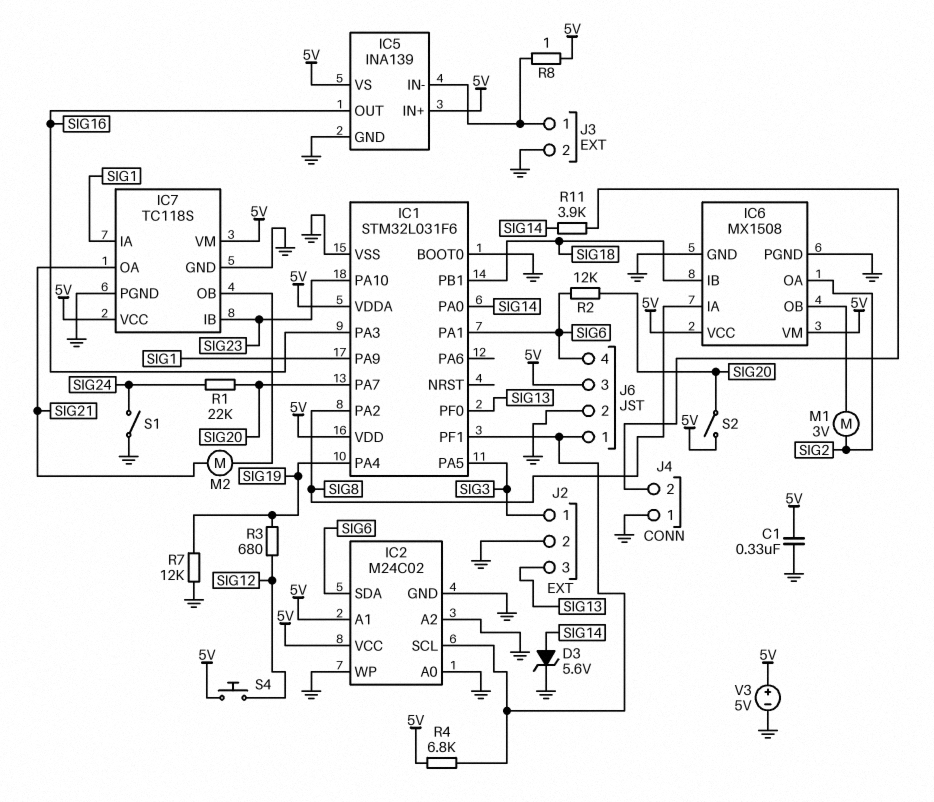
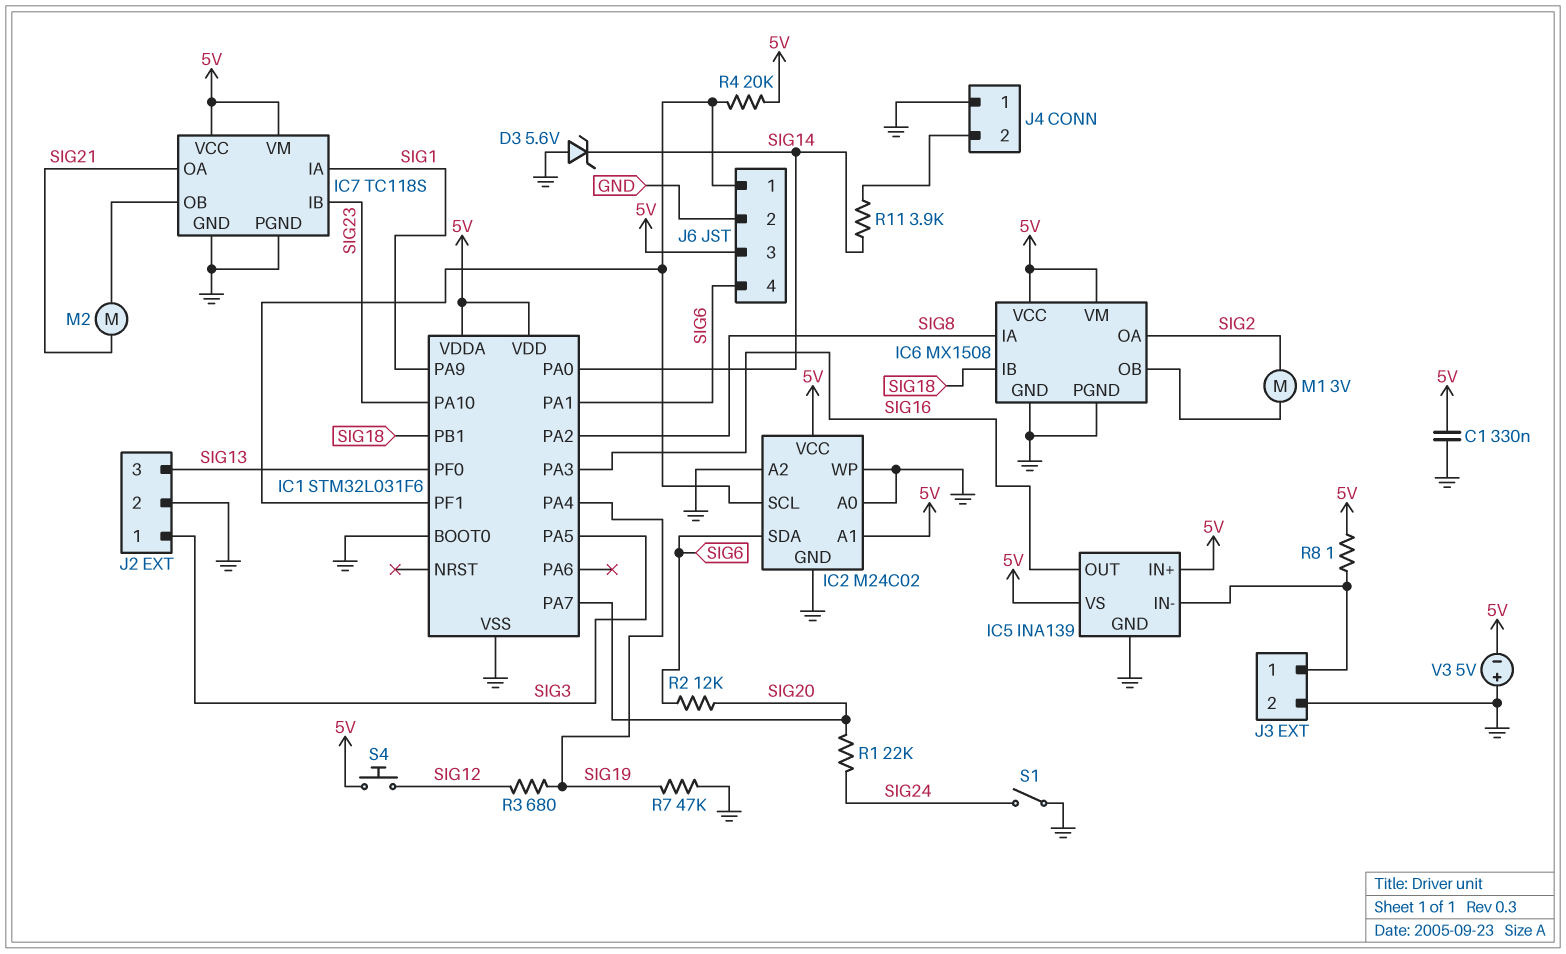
D3: zener 5.6V (A SIG14, K GND) -> zener 5.6V (A GND, K SIG14)
R4: 6.8k (5V, IC1/PF1) -> 20k (5V, IC1/PF1)
R7: 12k (GND, SIG19) -> 47k (GND, SIG19)
S2: switch (5V, SIG20) -> none
V3: 5V (plus 5V, minus GND) -> 5V (plus GND, minus 5V)

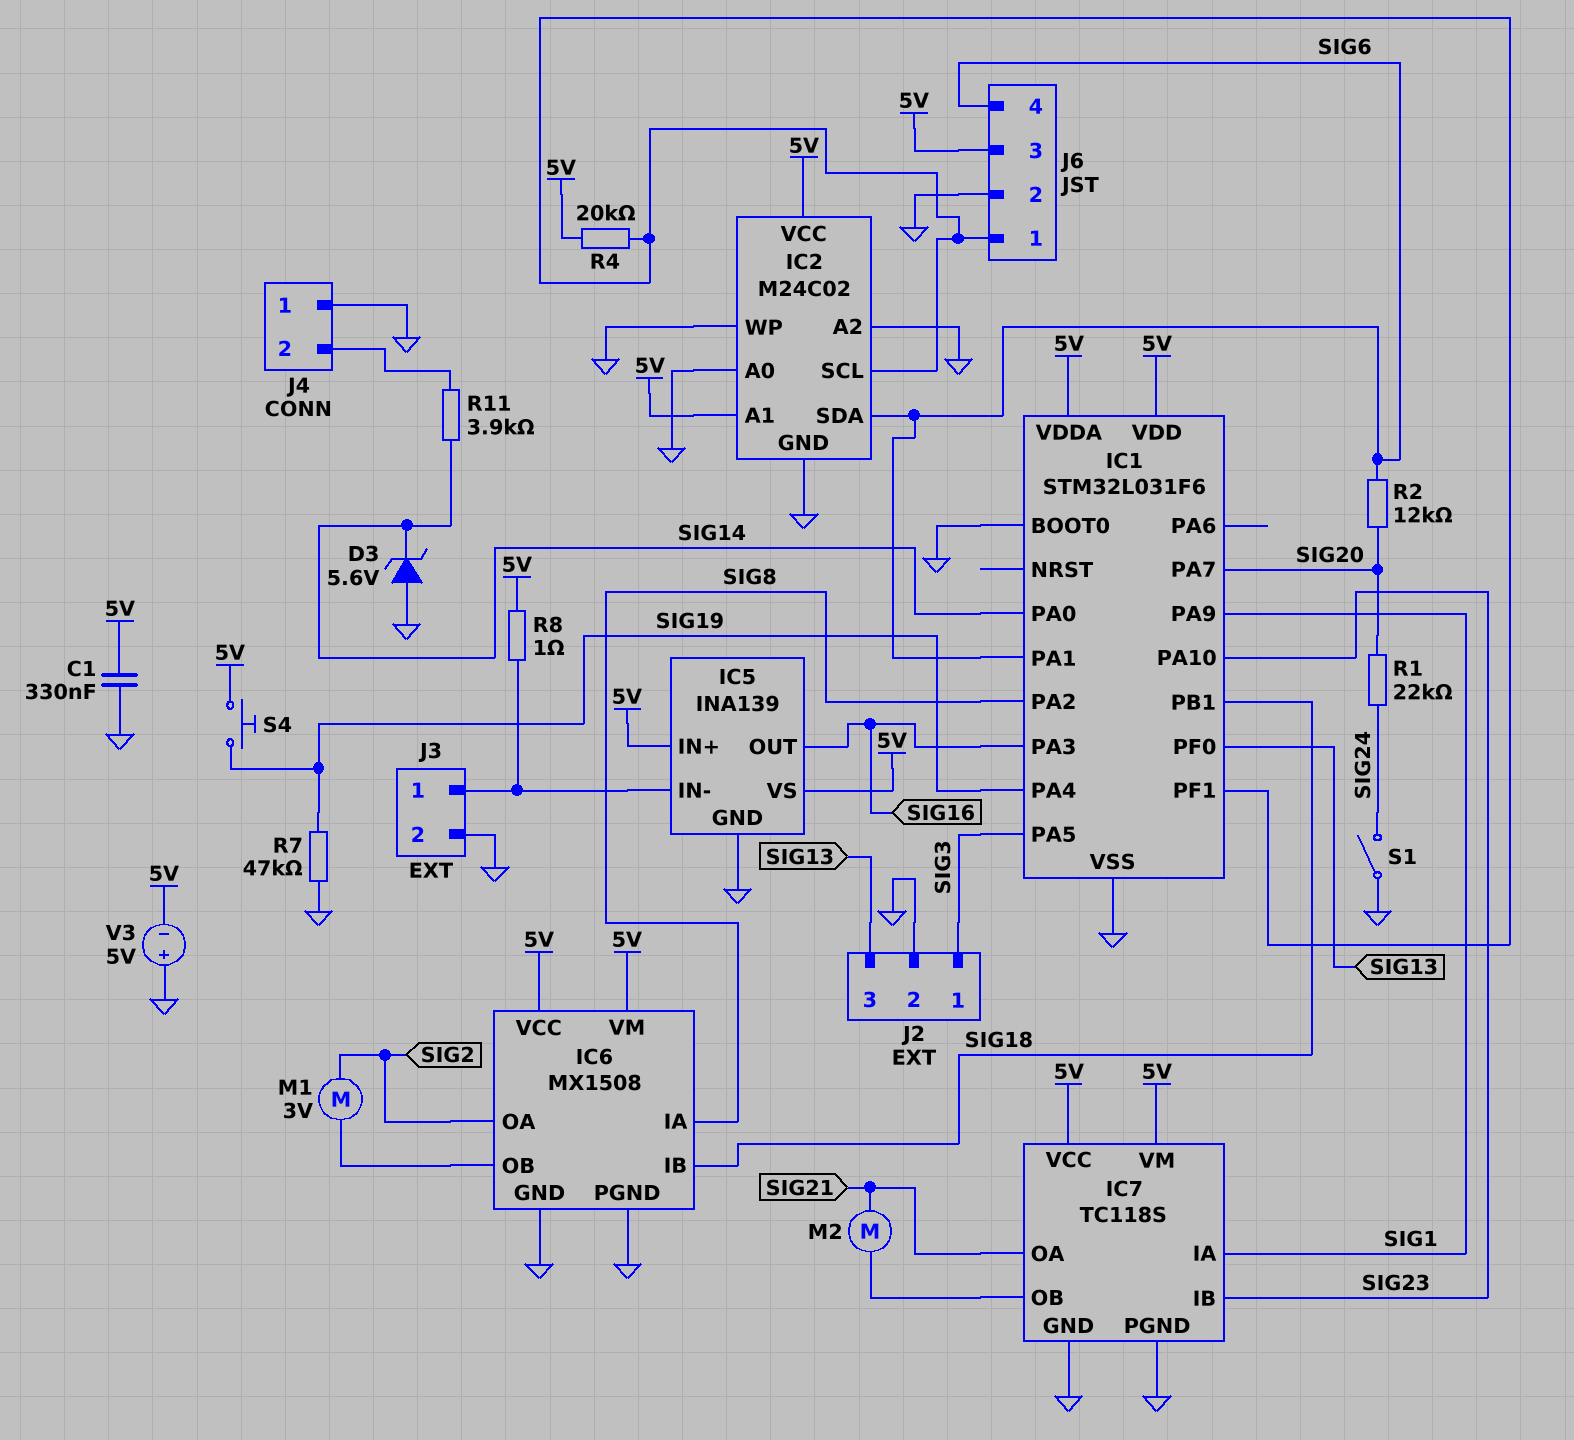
R3: 680 (SIG12, SIG19) -> none
S4: button (5V, SIG12) -> button (5V, SIG19)

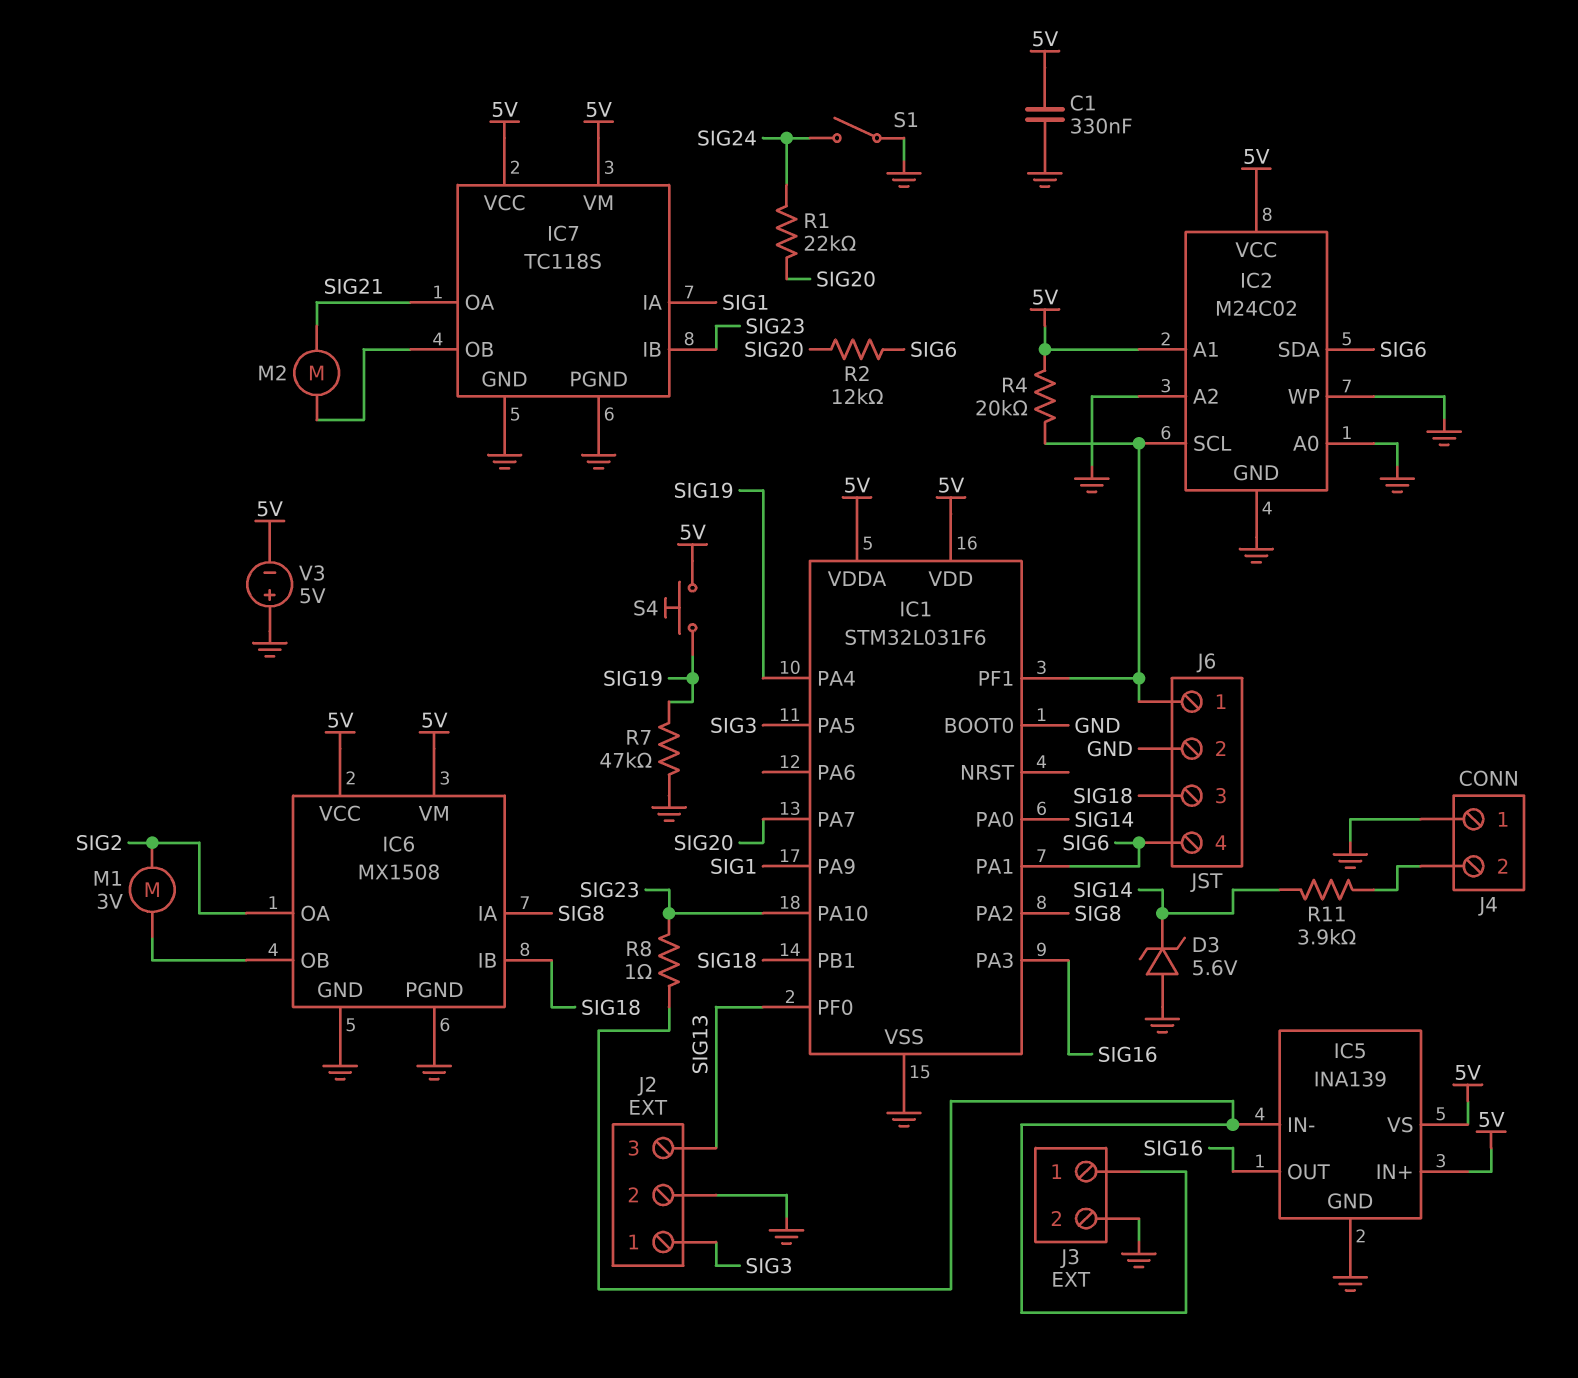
J6 pin 3: 5V -> SIG18
R8: 1 (5V, IC5/IN-) -> 1 (IC5/IN-, SIG23)

